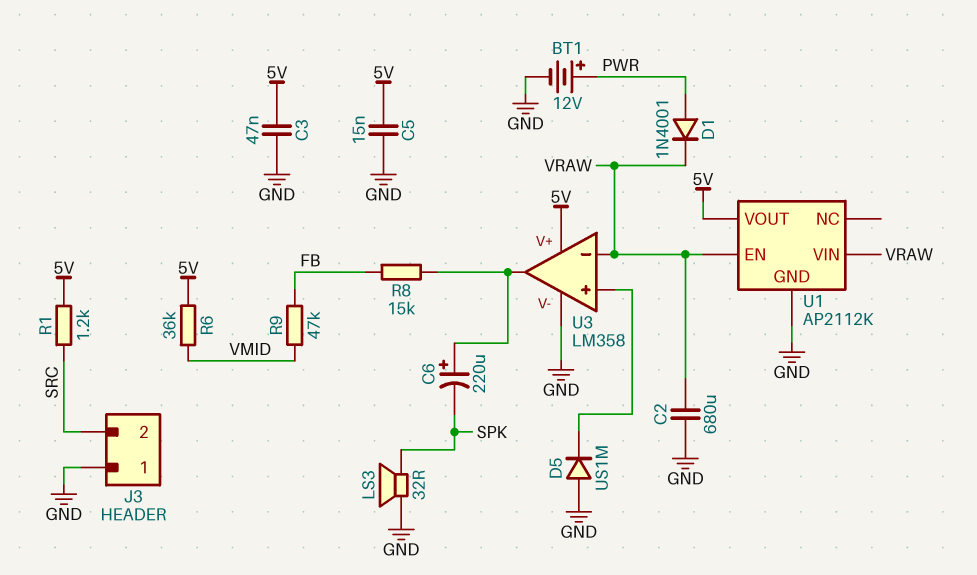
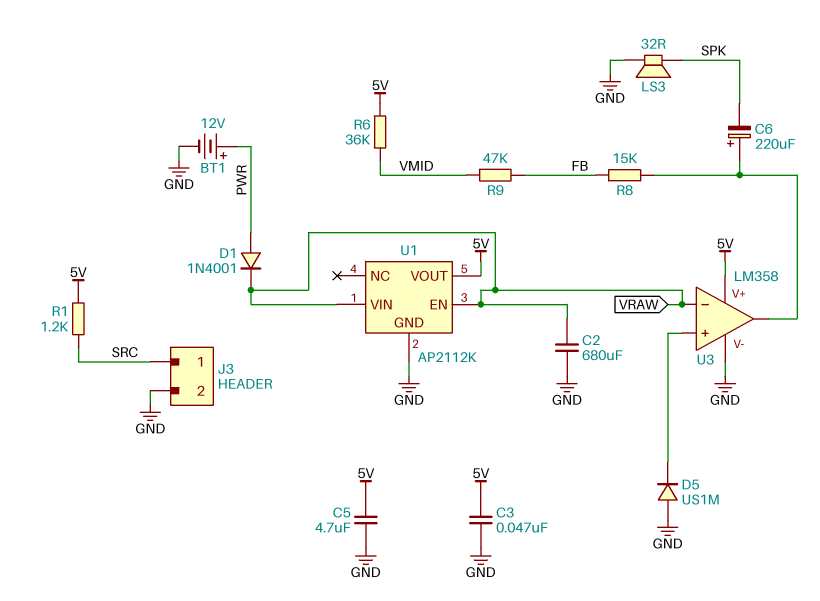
C5: 15nF (5V, GND) -> 4.7uF (5V, GND)
J3 pin 1: GND -> SRC
J3 pin 2: SRC -> GND

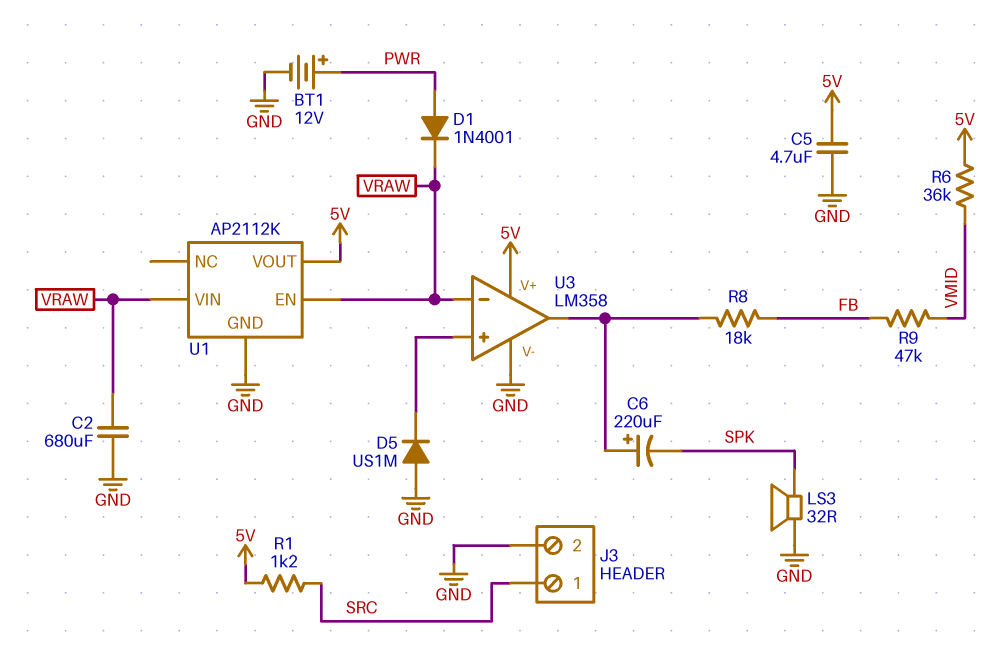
C3: 47nF (5V, GND) -> none
R8: 15k (FB, U3/out) -> 18k (FB, U3/out)

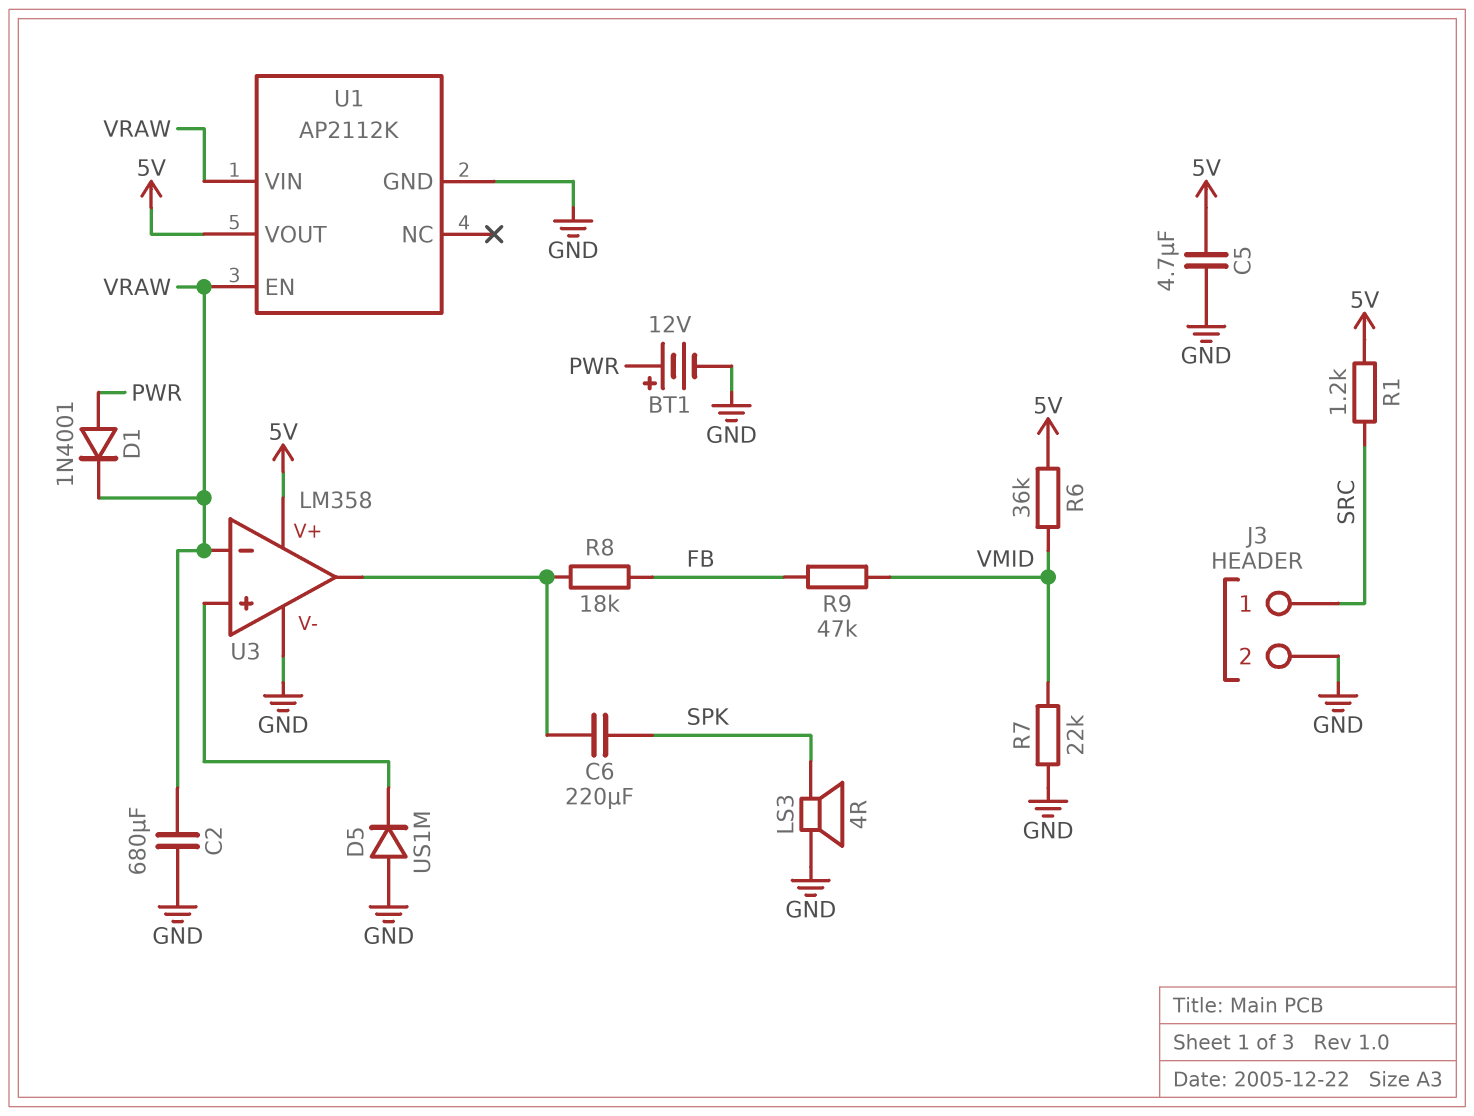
C6: 220uF (plus U3/out, minus SPK) -> 220uF (SPK, U3/out)
LS3: speaker 32R (GND, SPK) -> speaker 4R (GND, SPK)
R7: none -> 22k (GND, VMID)

